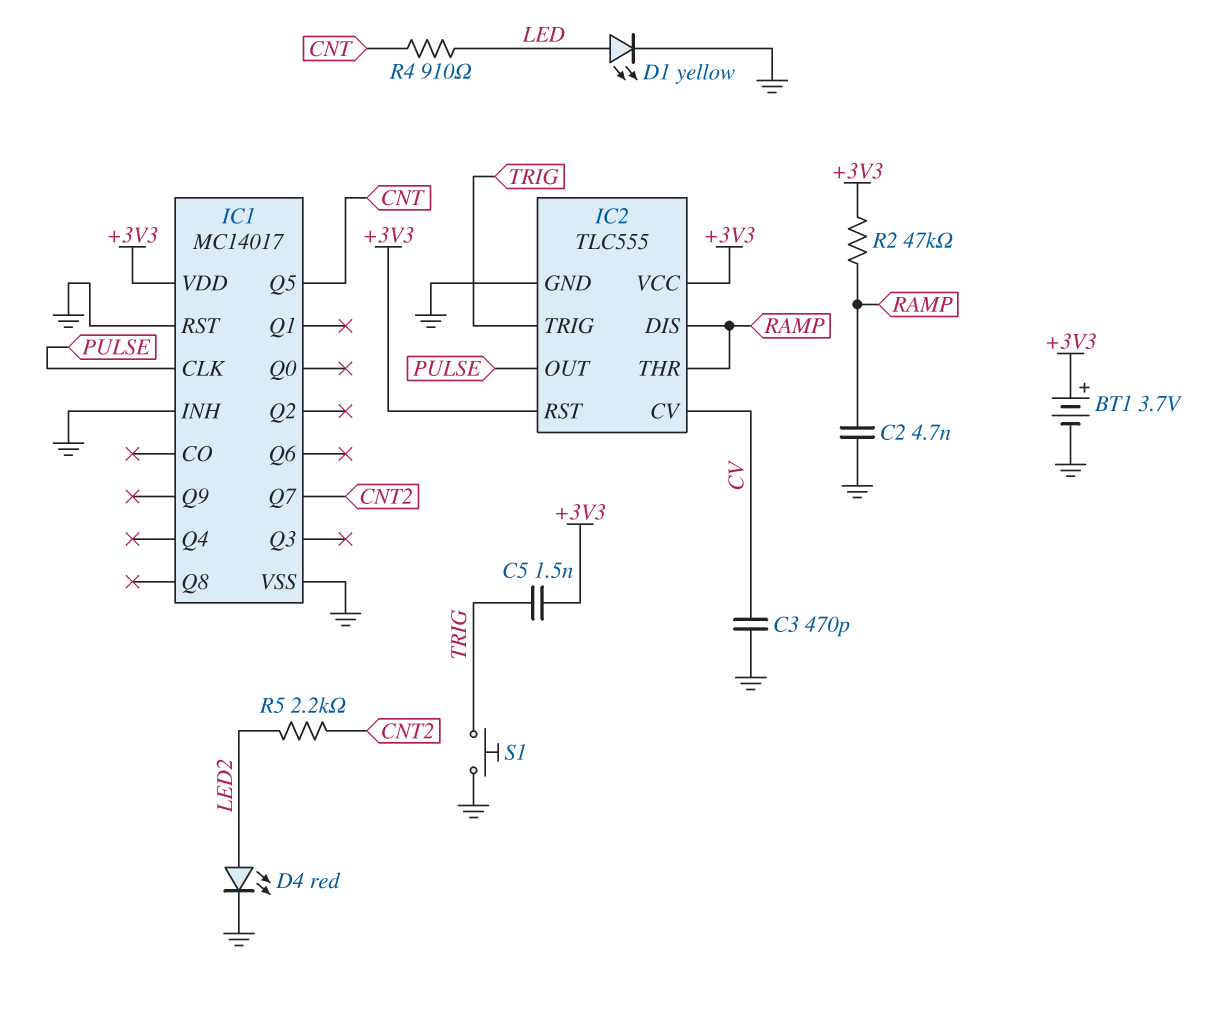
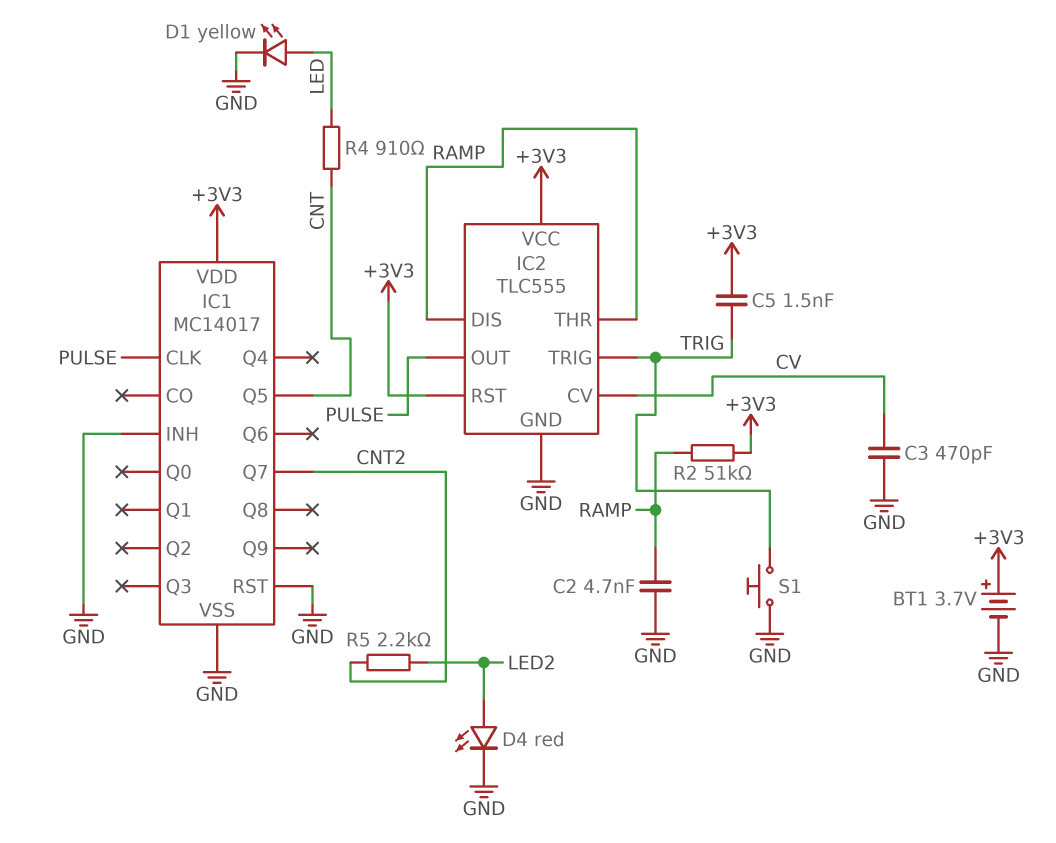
R2: 47k (+3V3, RAMP) -> 51k (+3V3, RAMP)

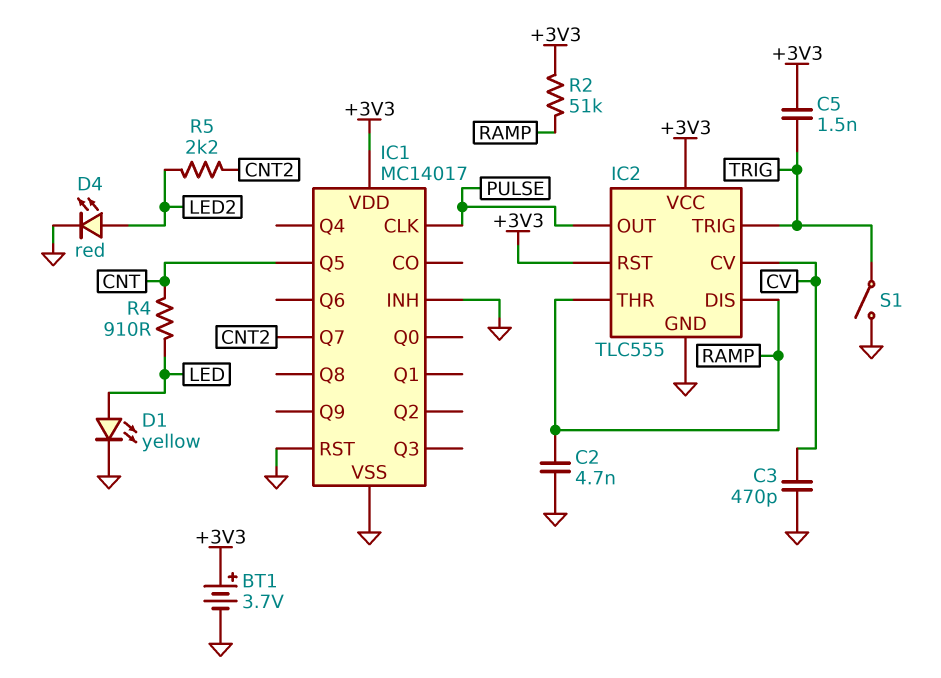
S1: button (GND, TRIG) -> switch (GND, TRIG)

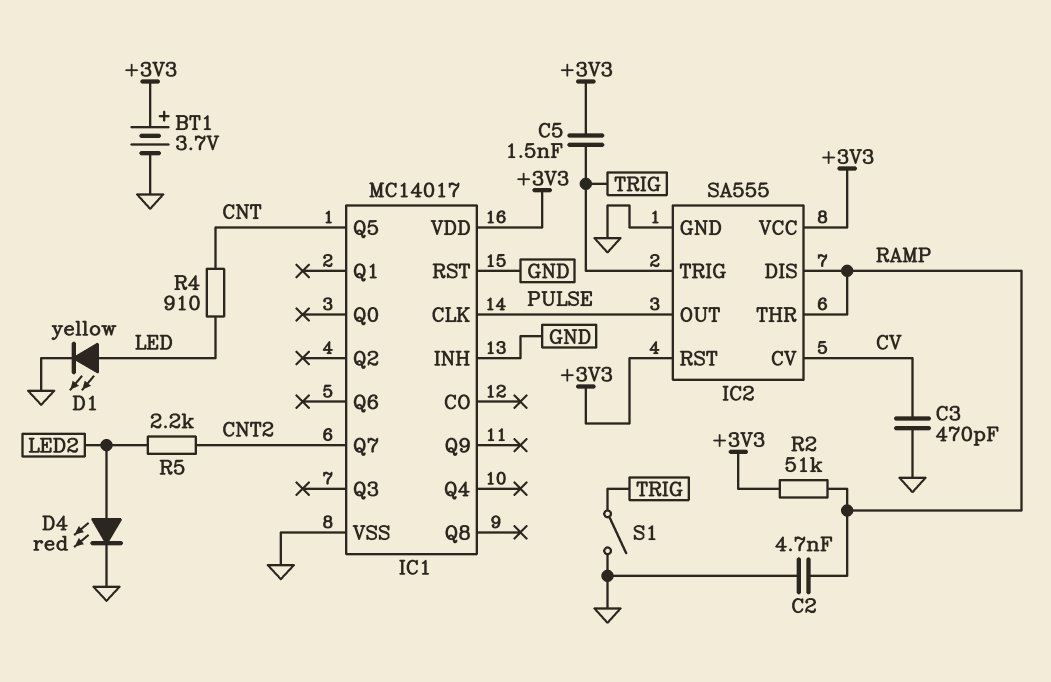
IC2: TLC555 -> SA555

